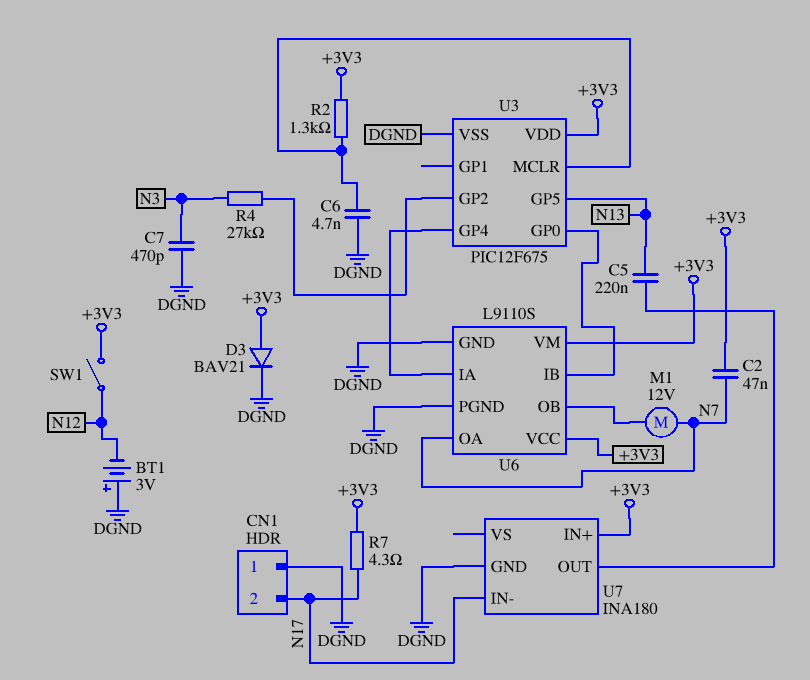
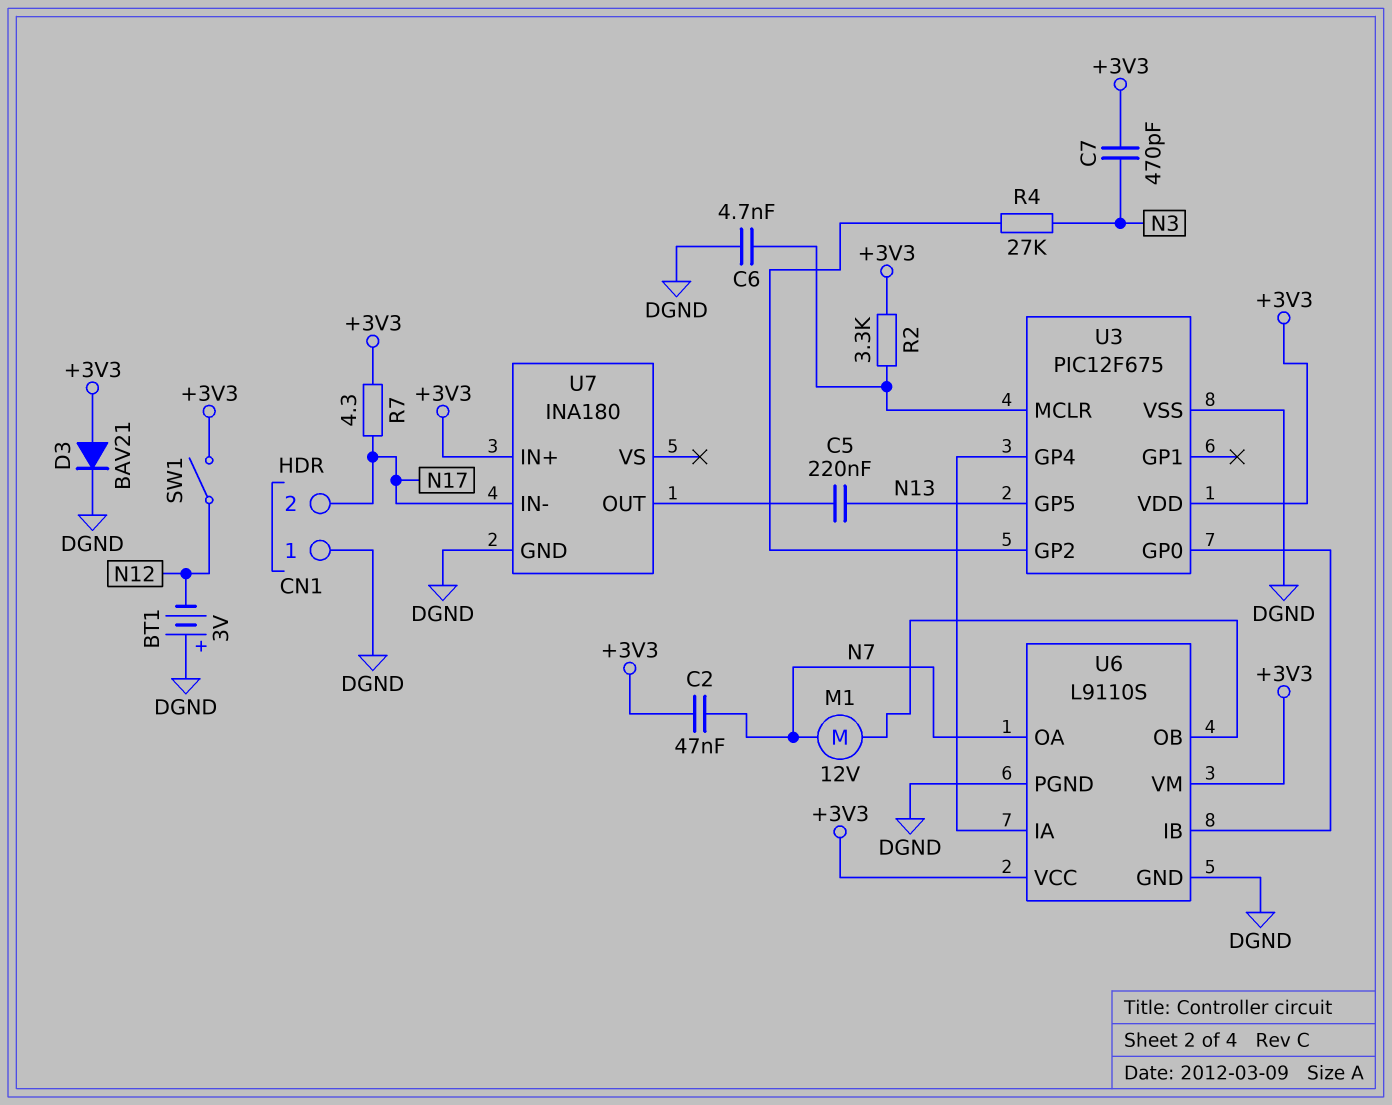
C7: 470pF (DGND, N3) -> 470pF (+3V3, N3)
R2: 1.3k (+3V3, U3/MCLR) -> 3.3k (+3V3, U3/MCLR)

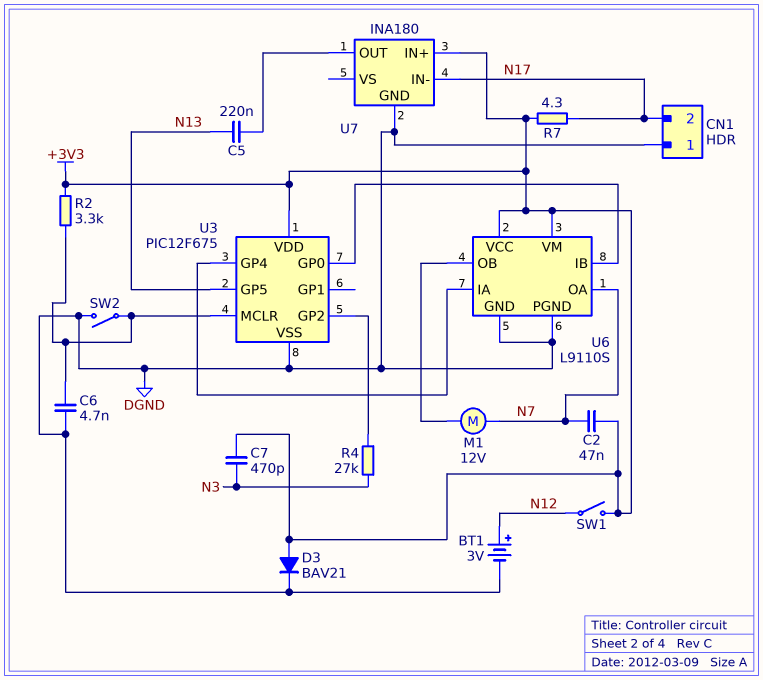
BT1: 3V (plus DGND, minus N12) -> 3V (plus N12, minus DGND)
SW2: none -> switch (DGND, U3/MCLR)

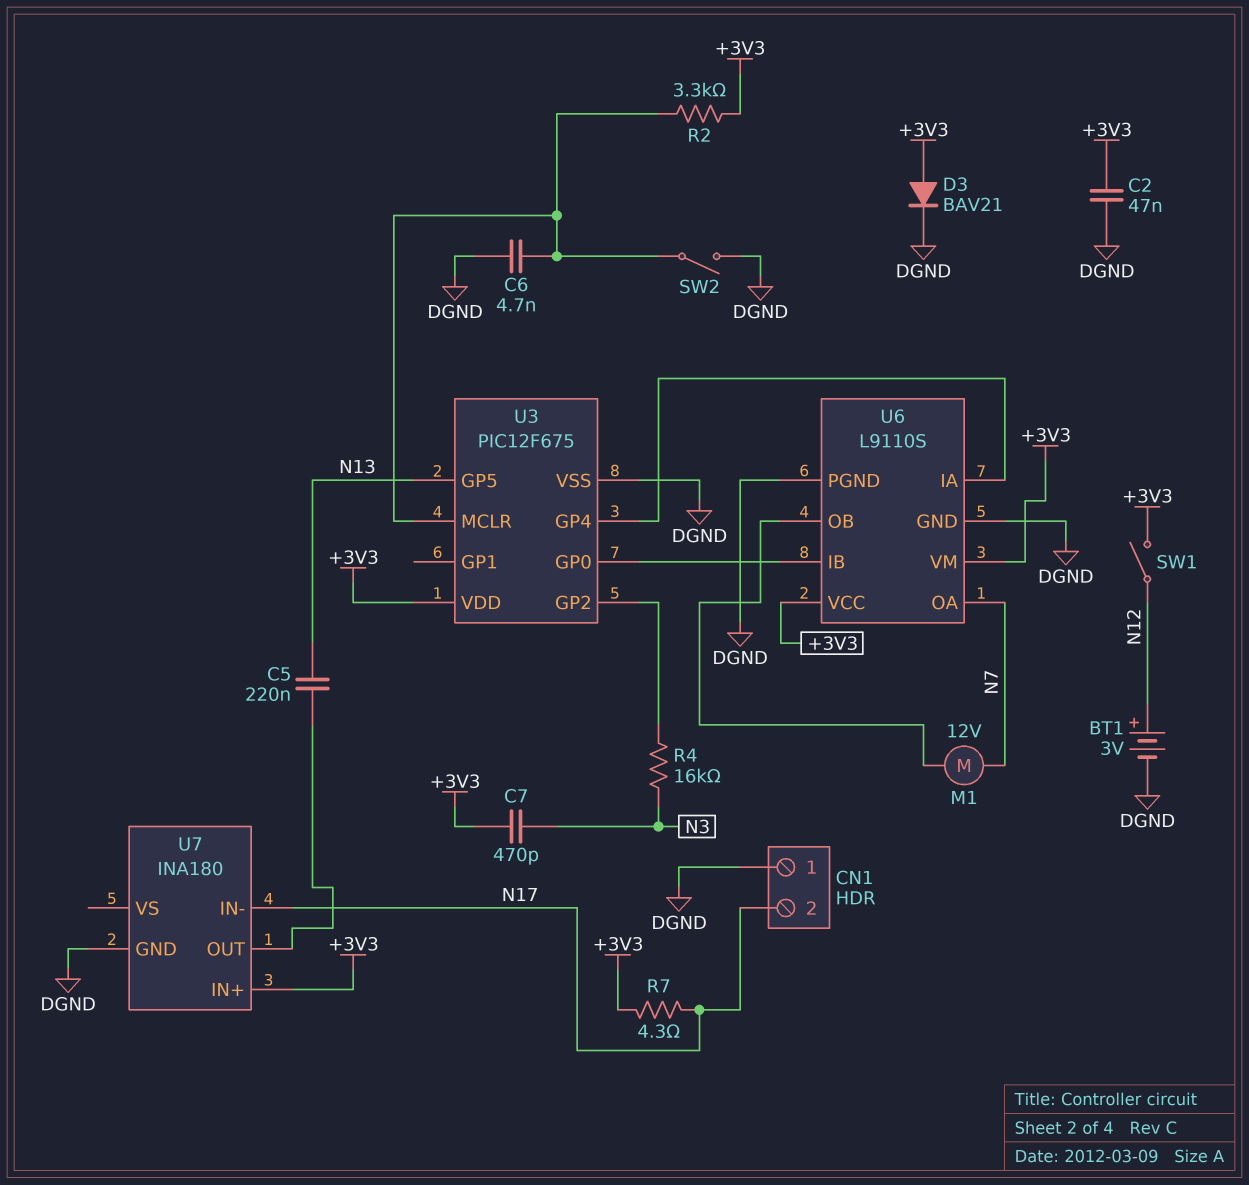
C2: 47nF (+3V3, N7) -> 47nF (+3V3, DGND)
R4: 27k (N3, U3/GP2) -> 16k (N3, U3/GP2)

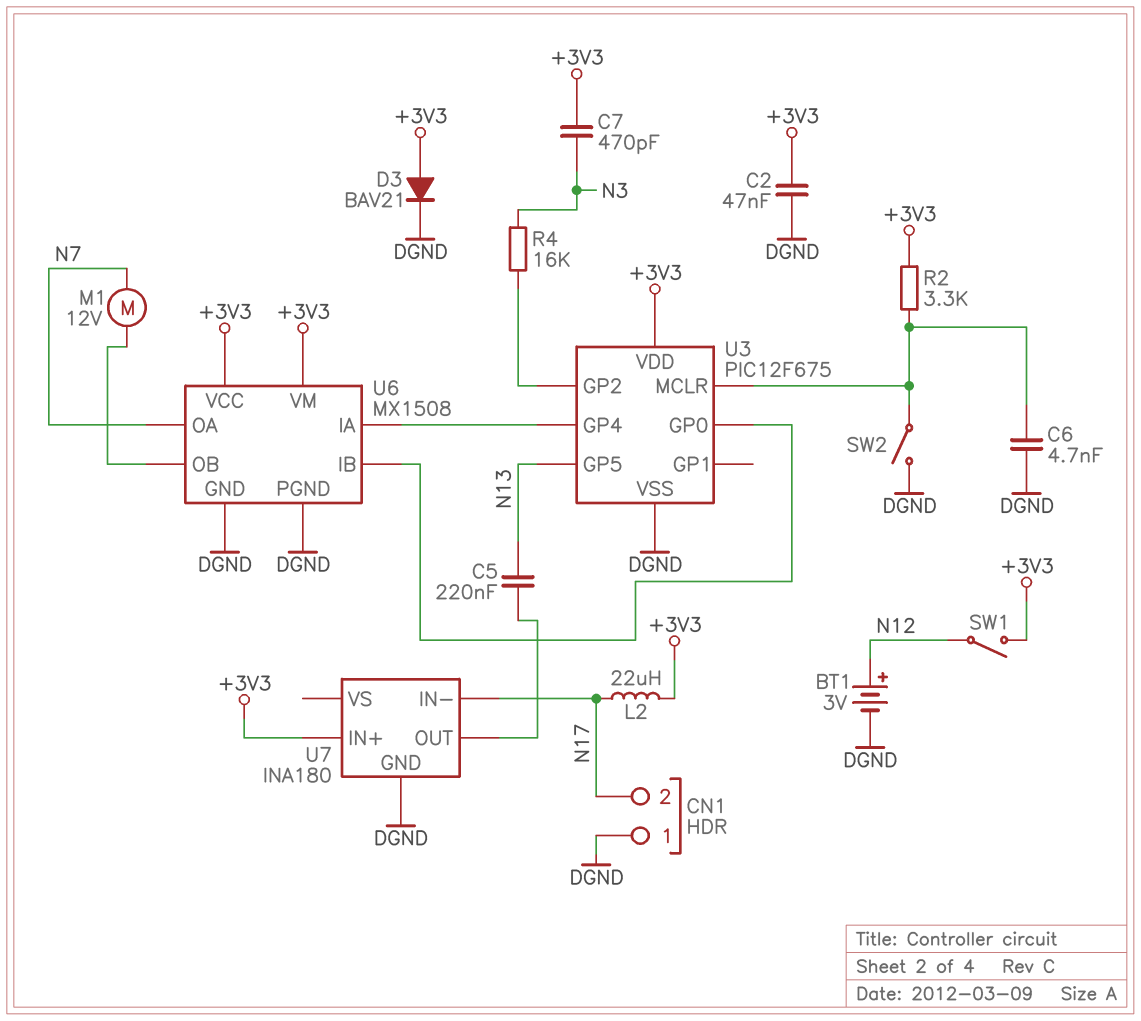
L2: none -> 22uH (+3V3, N17)
R7: 4.3 (+3V3, N17) -> none
U6: L9110S -> MX1508

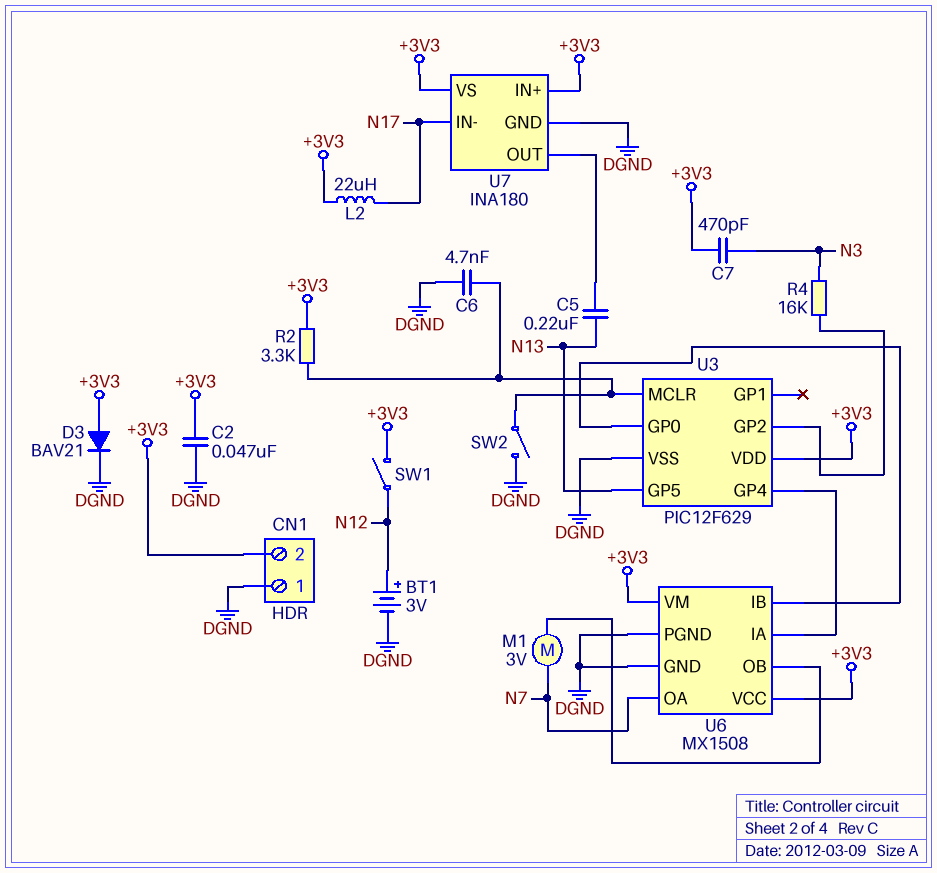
CN1 pin 2: N17 -> +3V3
M1: motor 12V (N7, U6/OB) -> motor 3V (N7, U6/OB)
U3: PIC12F675 -> PIC12F629
U7 pin VS: none -> +3V3

